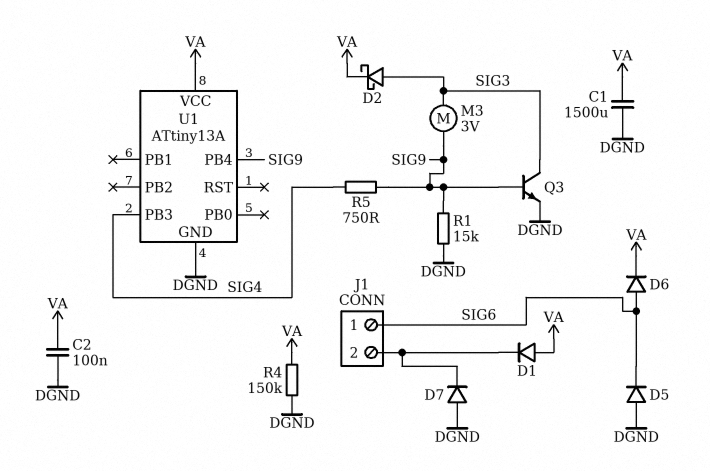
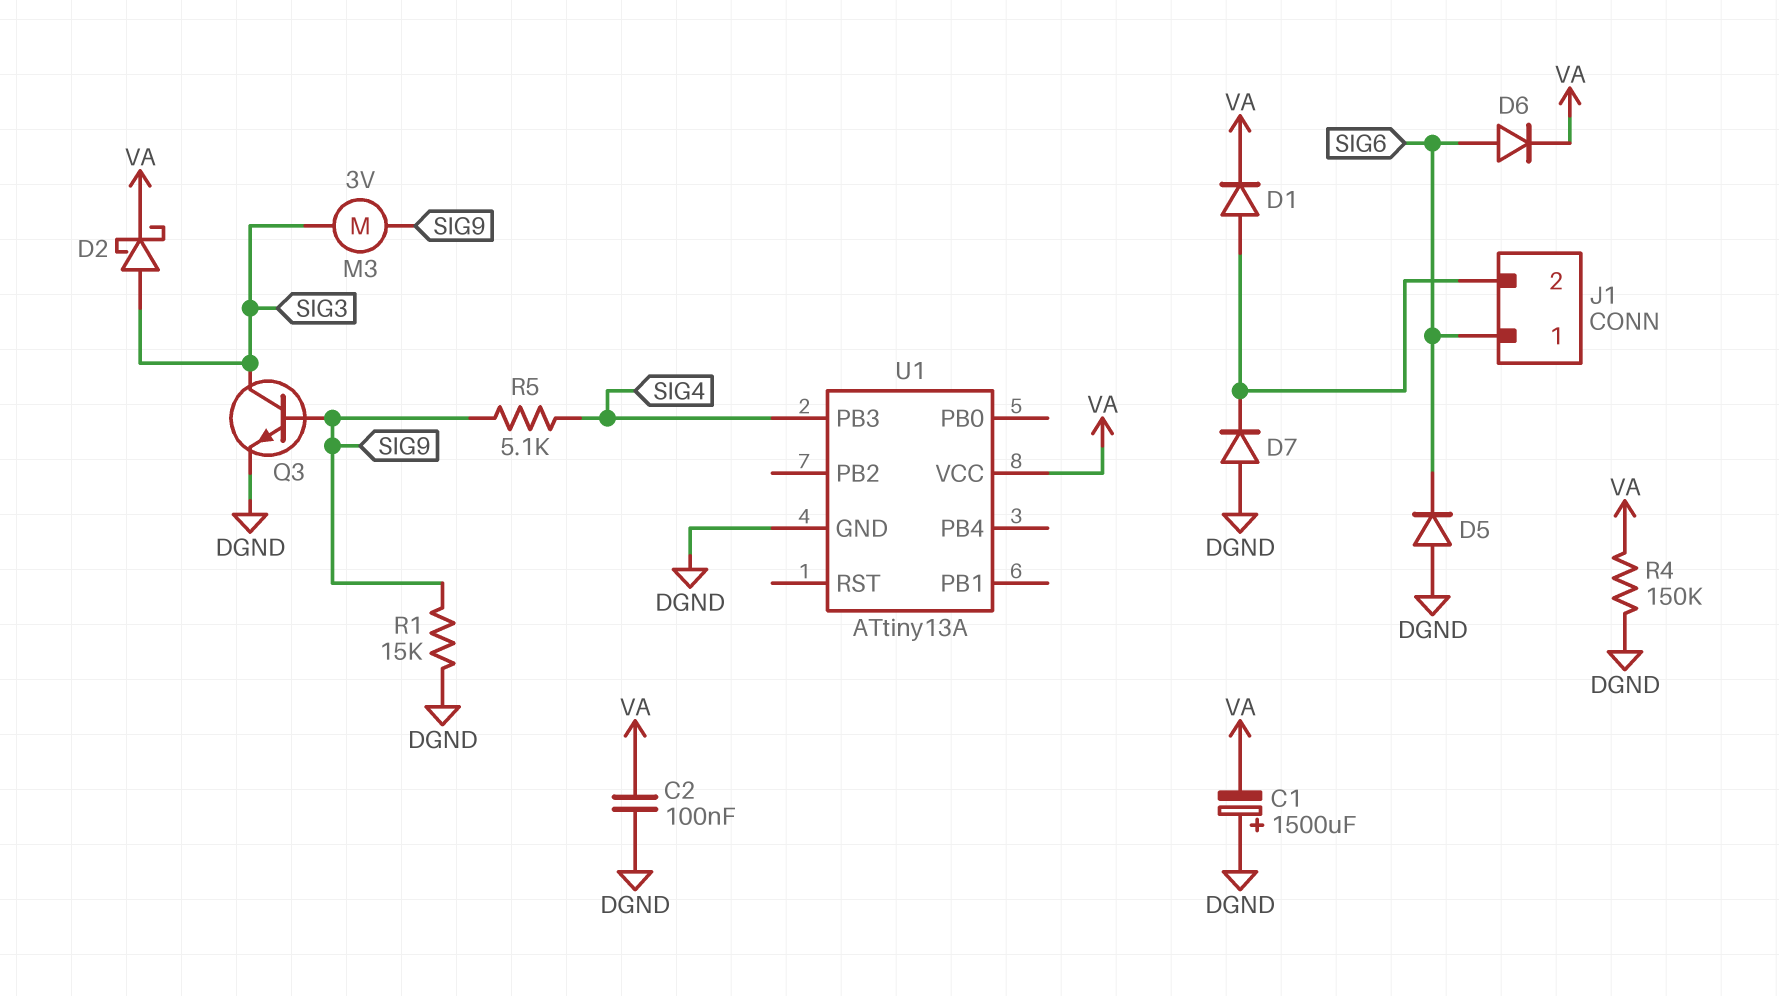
C1: 1500uF (DGND, VA) -> 1500uF (plus DGND, minus VA)
D1: diode (A VA, K J1/2) -> diode (A J1/2, K VA)
R5: 750 (SIG4, SIG9) -> 5.1k (SIG4, SIG9)
U1 pin PB4: SIG9 -> none

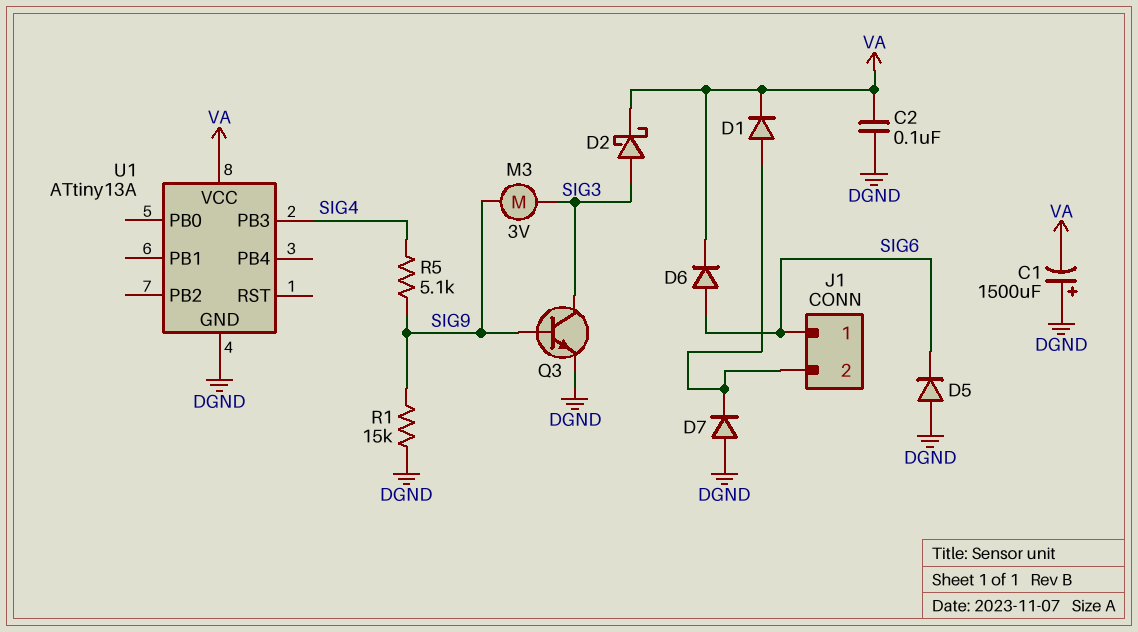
R4: 150k (DGND, VA) -> none

